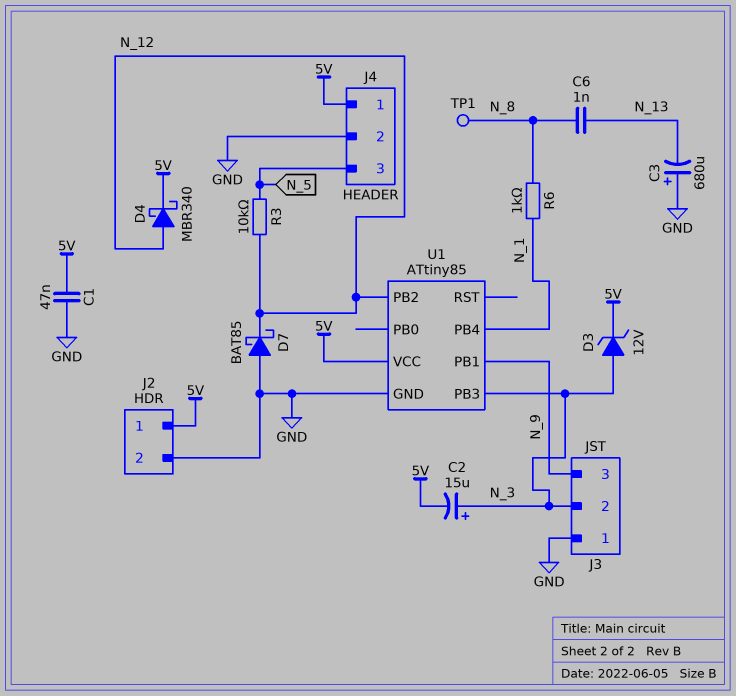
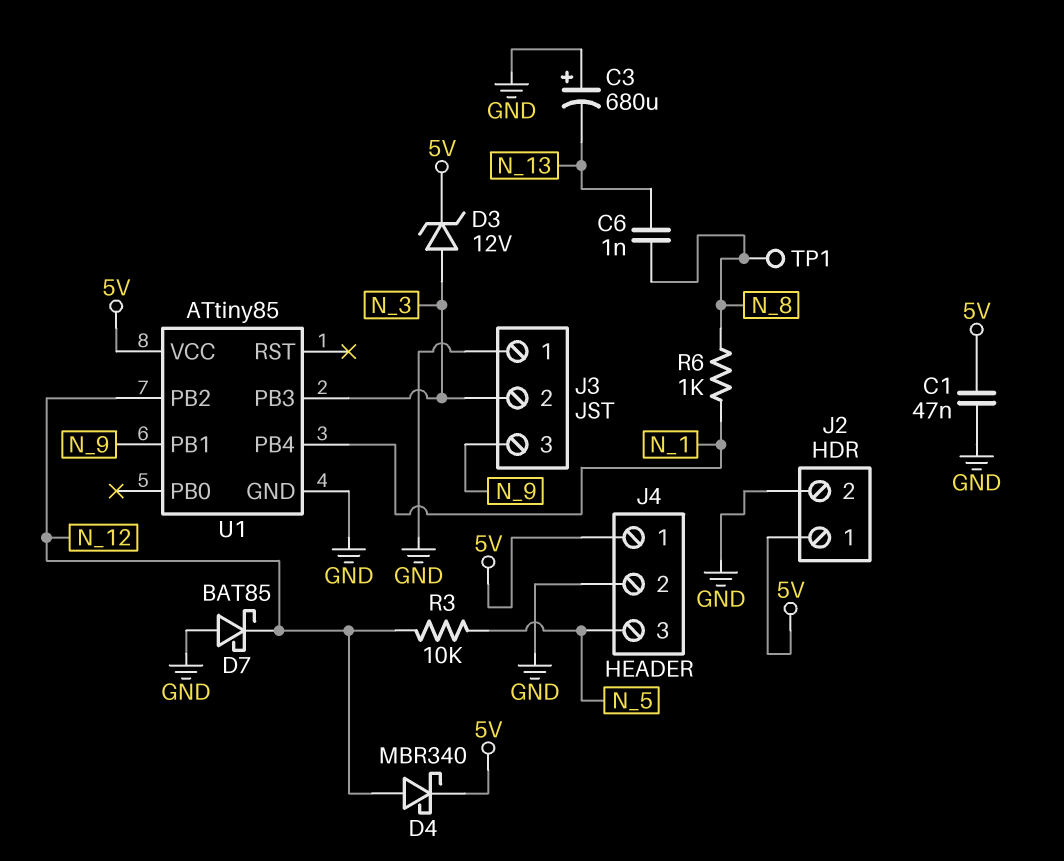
C2: 15uF (plus N_3, minus 5V) -> none

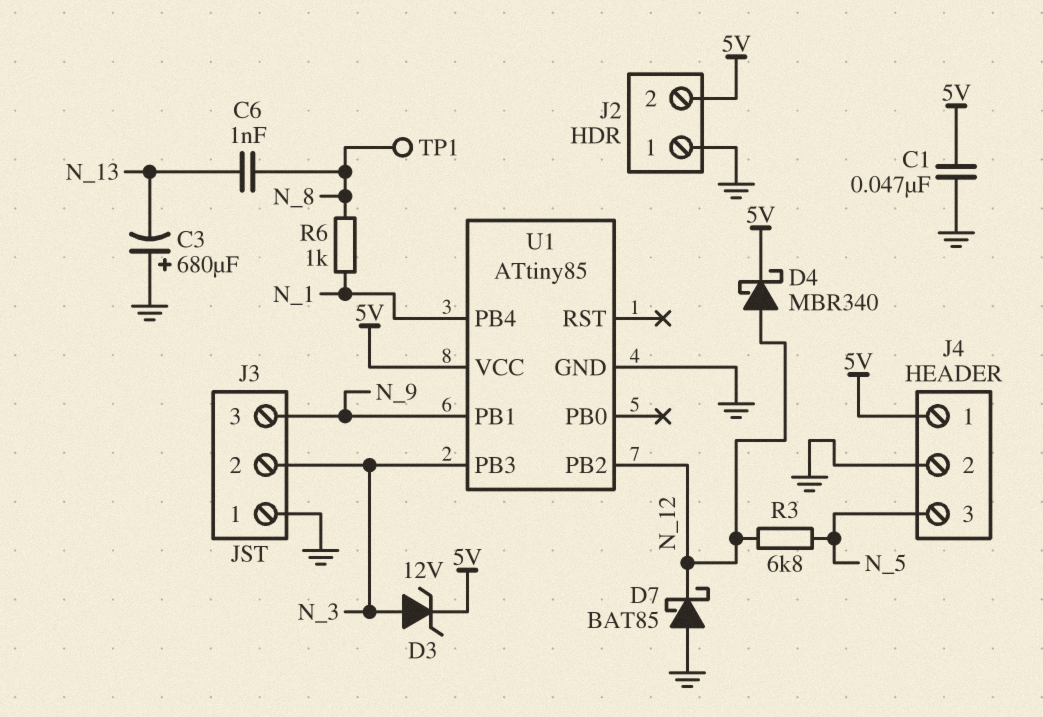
J2 pin 1: 5V -> GND
J2 pin 2: GND -> 5V
R3: 10k (N_5, N_12) -> 6.8k (N_5, N_12)

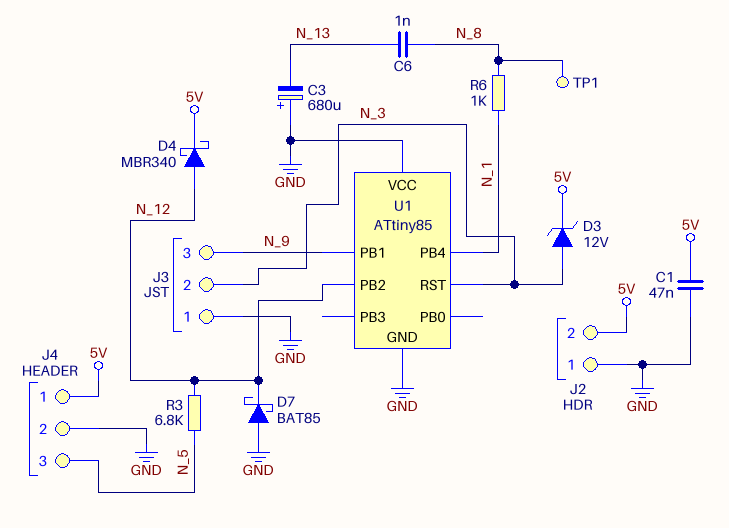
U1 pin PB3: N_3 -> none
U1 pin RST: none -> N_3
U1 pin VCC: 5V -> GND

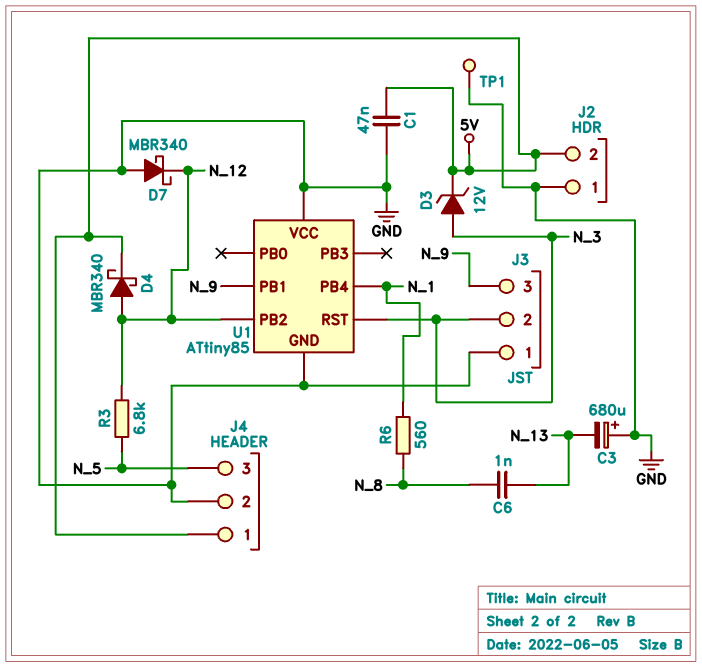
D7: schottky BAT85 (A GND, K N_12) -> schottky MBR340 (A GND, K N_12)
R6: 1k (N_1, N_8) -> 560 (N_1, N_8)
TP1: test point (N_8) -> test point (GND)

